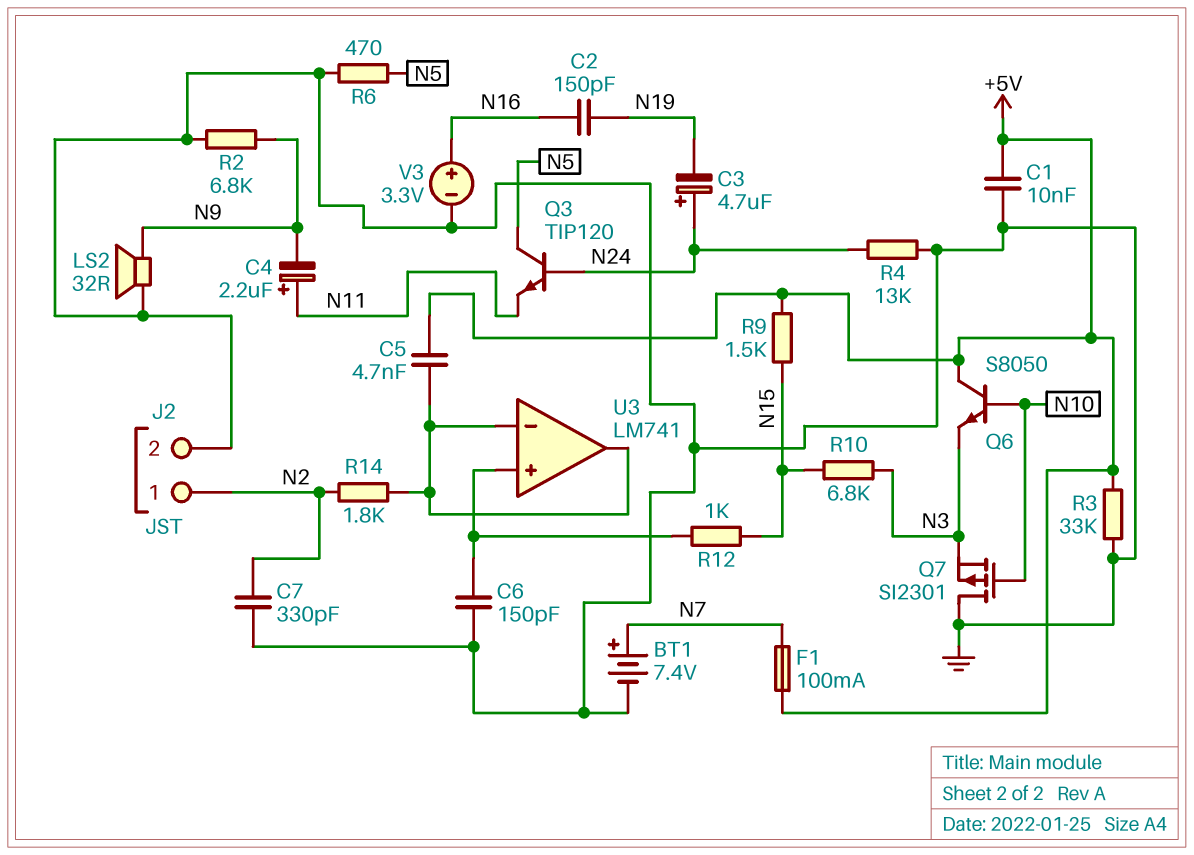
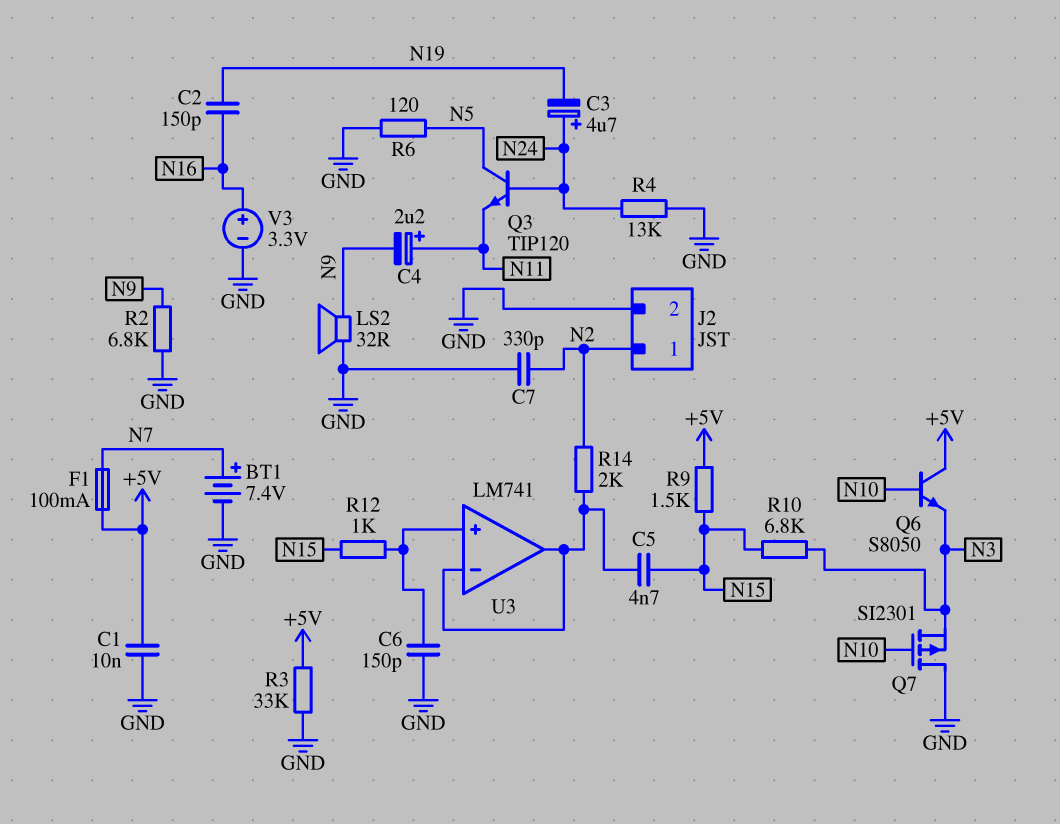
C5: 4.7nF (+5V, U3/in-) -> 4.7nF (N15, U3/in-)
R6: 470 (GND, N5) -> 120 (GND, N5)
R14: 1.8k (N2, U3/in-) -> 2k (N2, U3/in-)

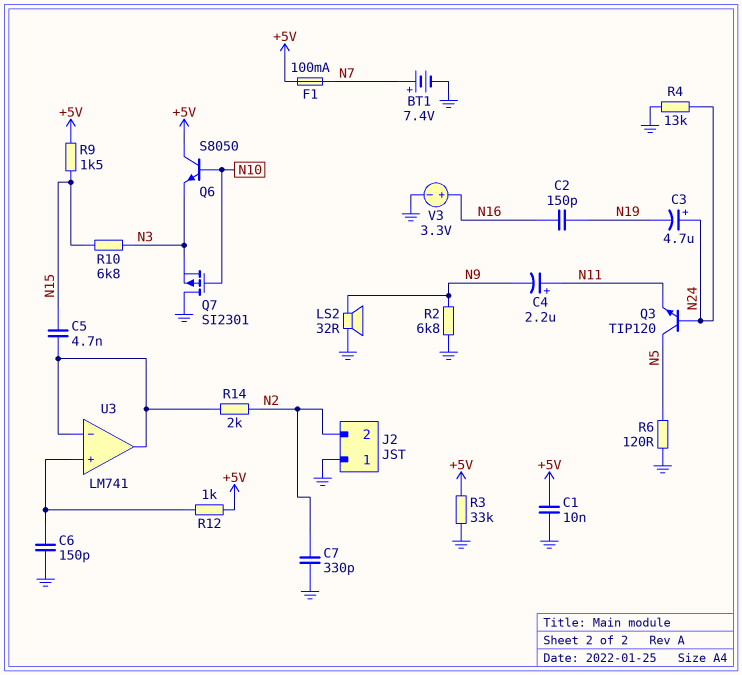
J2 pin 1: N2 -> GND
J2 pin 2: GND -> N2
R12: 1k (N15, U3/in+) -> 1k (+5V, U3/in+)

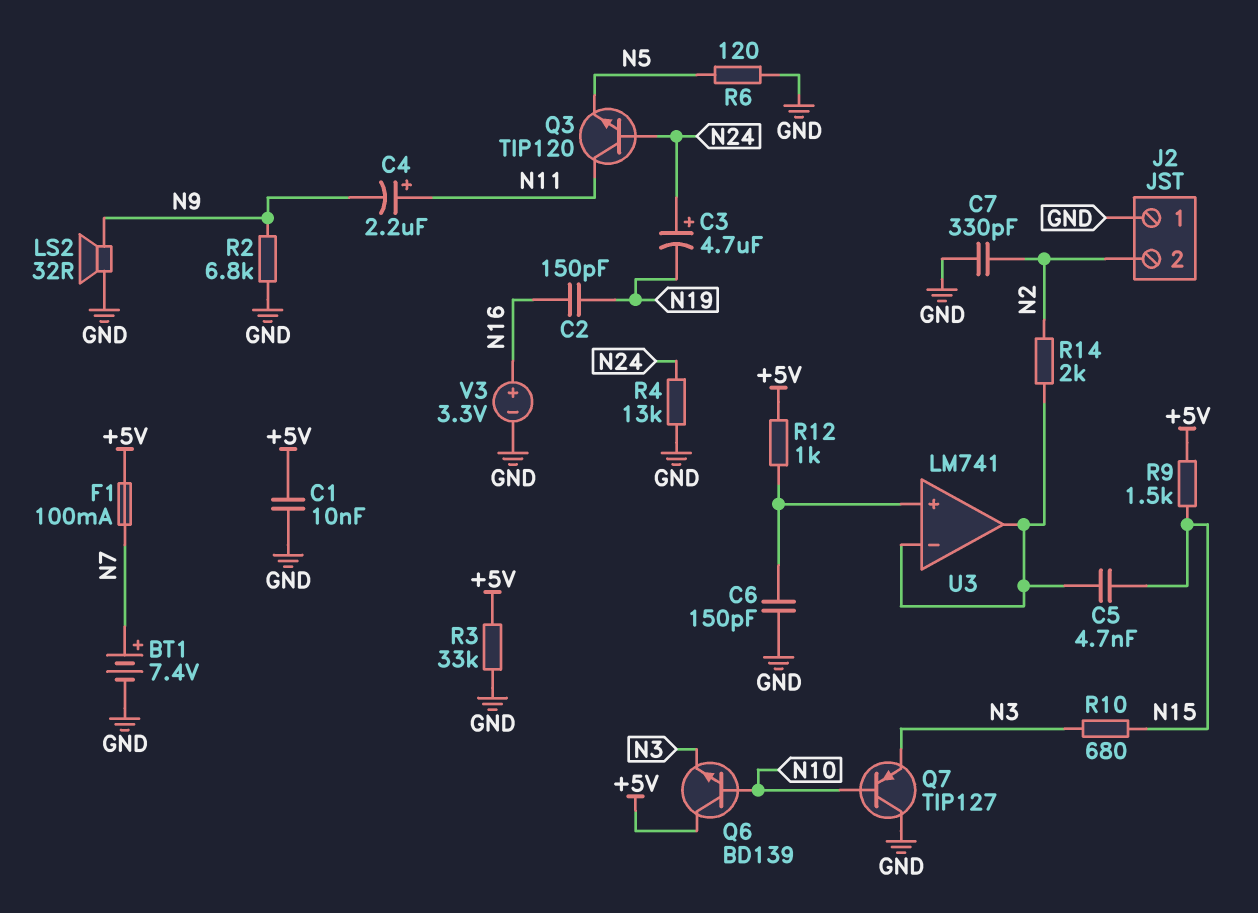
Q3: NPN TIP120 (B N24, C N5, E N11) -> NPN TIP120 (B N24, C N11, E N5)
Q6: NPN S8050 (B N10, C +5V, E N3) -> NPN BD139 (B N10, C +5V, E N3)
Q7: PMOS SI2301 (G N10, D GND, S N3) -> PNP TIP127 (B N10, C GND, E N3)
R10: 6.8k (N3, N15) -> 680 (N3, N15)

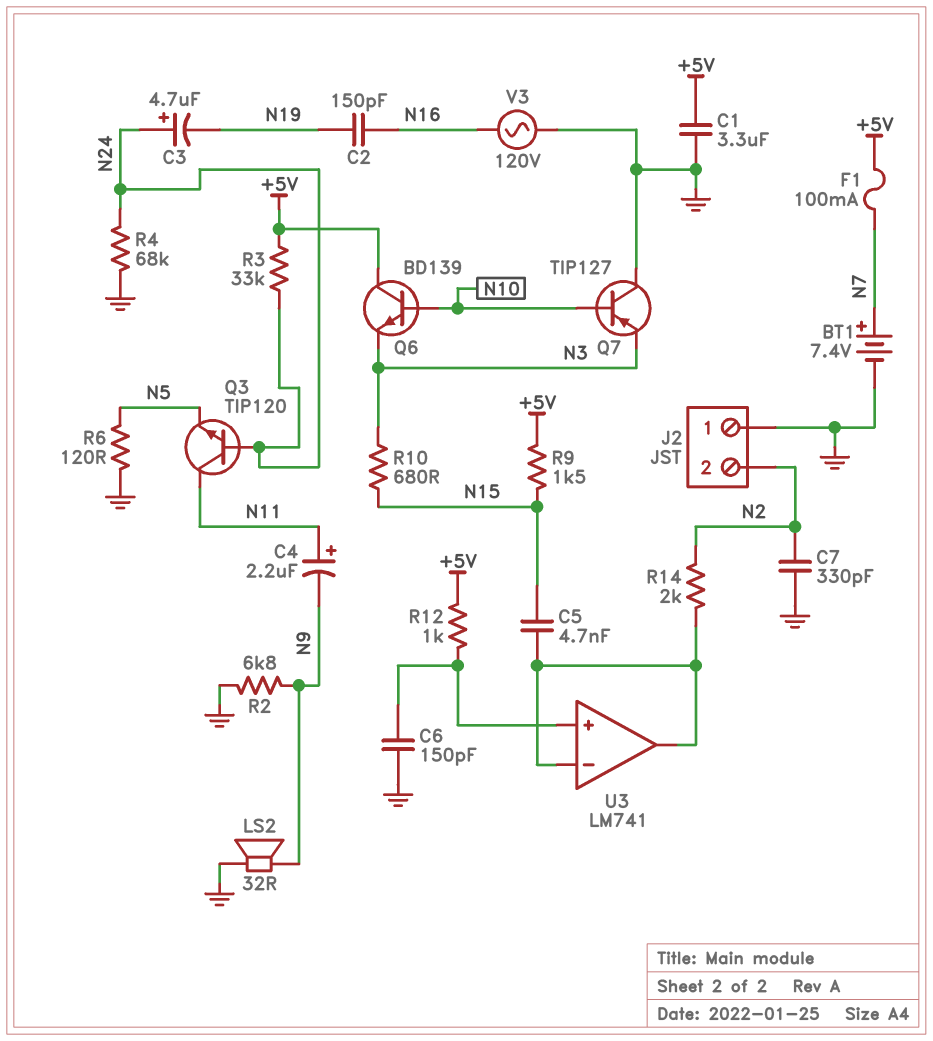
C1: 10nF (+5V, GND) -> 3.3uF (+5V, GND)
R3: 33k (+5V, GND) -> 33k (+5V, N24)
R4: 13k (GND, N24) -> 68k (GND, N24)
V3: 3.3V (plus N16, minus GND) -> AC 120V (GND, N16)

